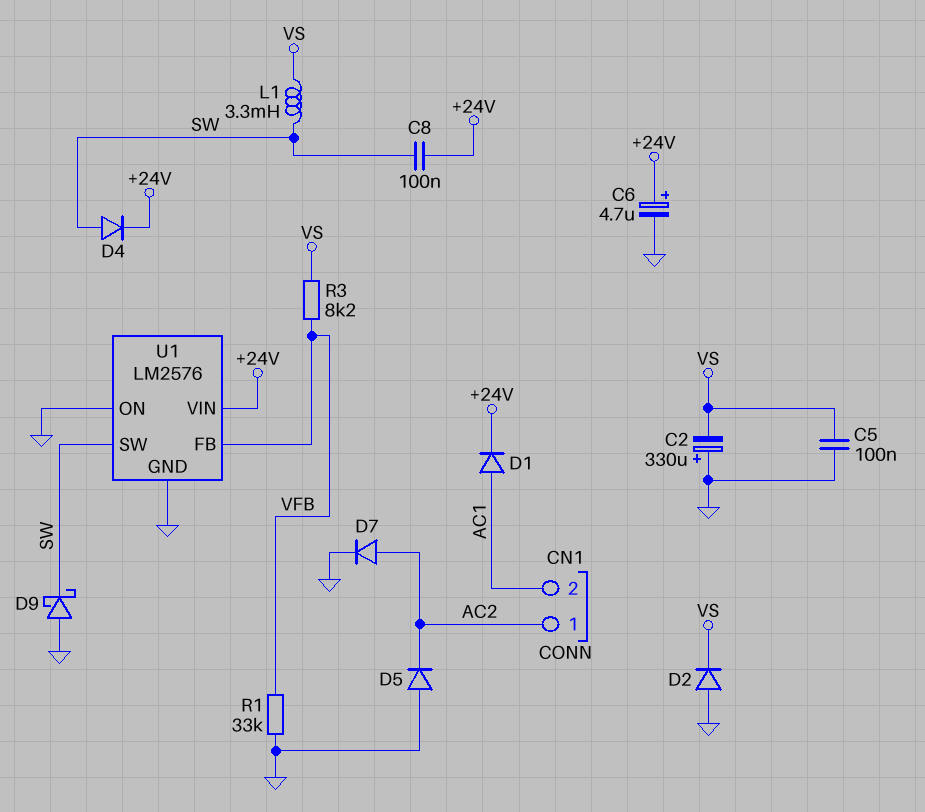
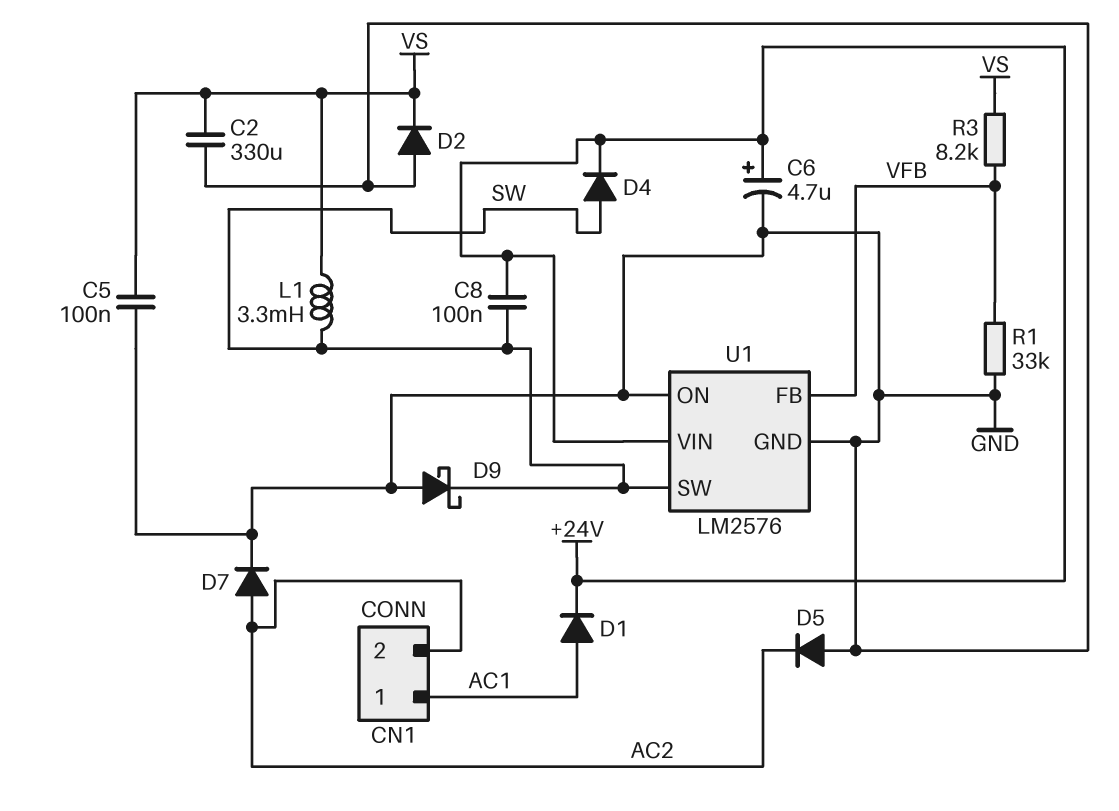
C2: 330uF (plus GND, minus VS) -> 330uF (GND, VS)
CN1 pin 1: AC2 -> AC1
CN1 pin 2: AC1 -> AC2

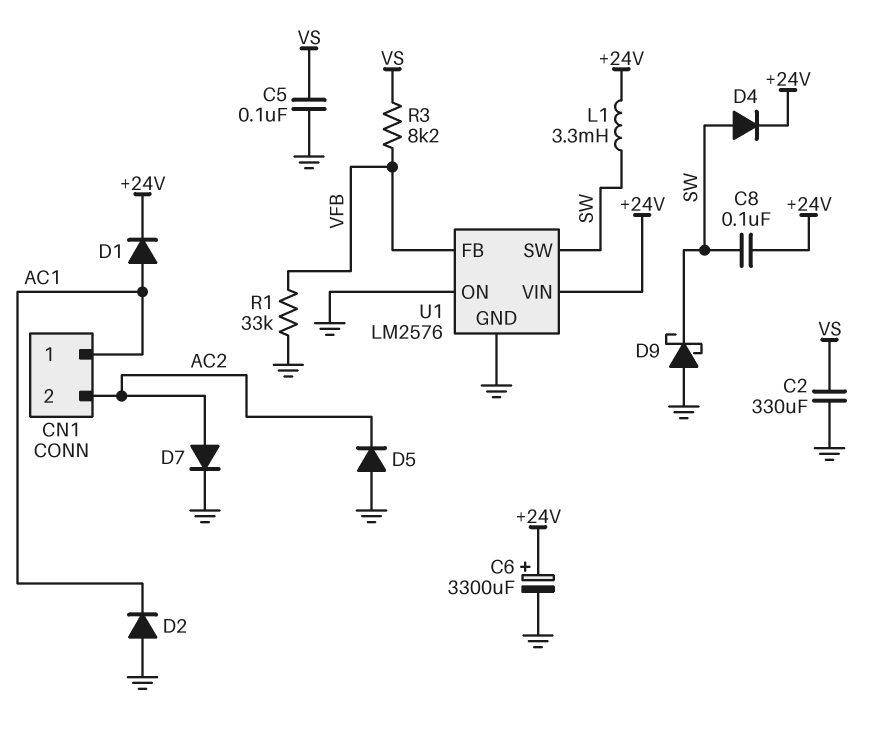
C6: 4.7uF (plus +24V, minus GND) -> 3300uF (plus +24V, minus GND)
D2: diode (A GND, K VS) -> diode (A GND, K AC1)
L1: 3.3mH (SW, VS) -> 3.3mH (+24V, SW)

